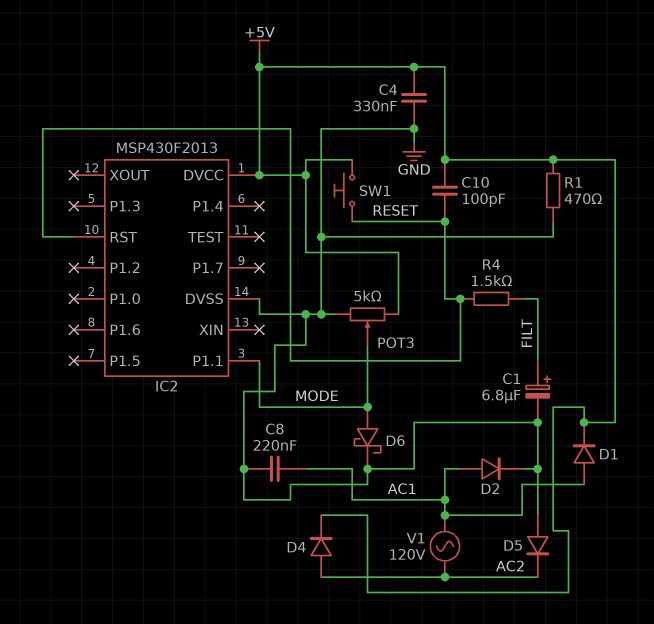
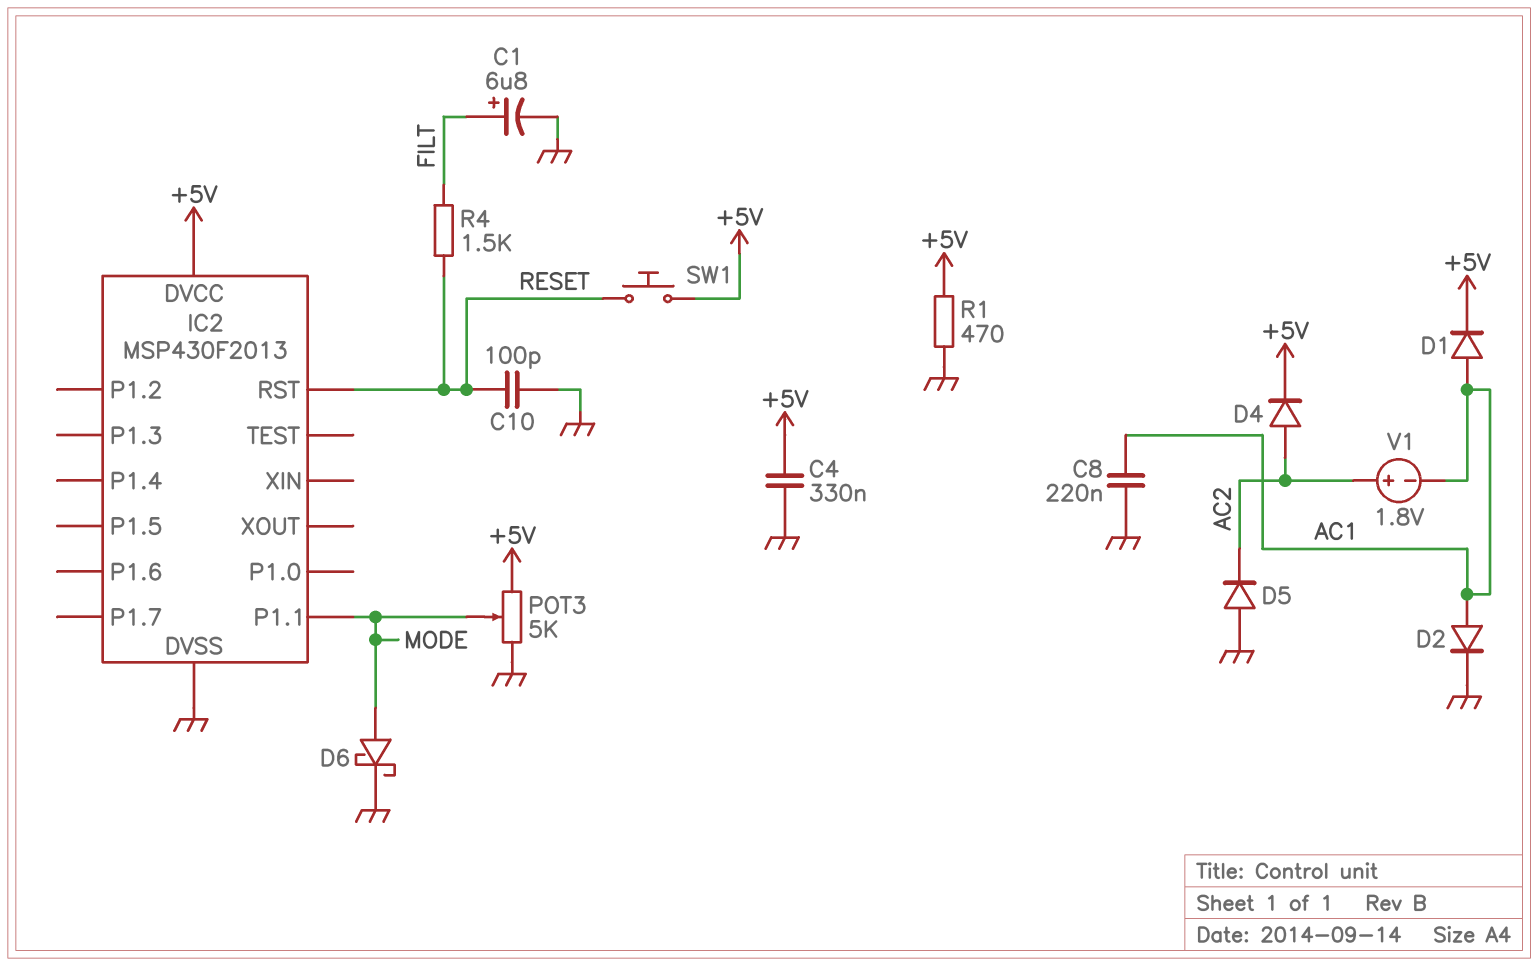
C10: 100pF (+5V, RESET) -> 100pF (GND, RESET)
V1: AC 120V (AC1, AC2) -> 1.8V (plus AC2, minus AC1)

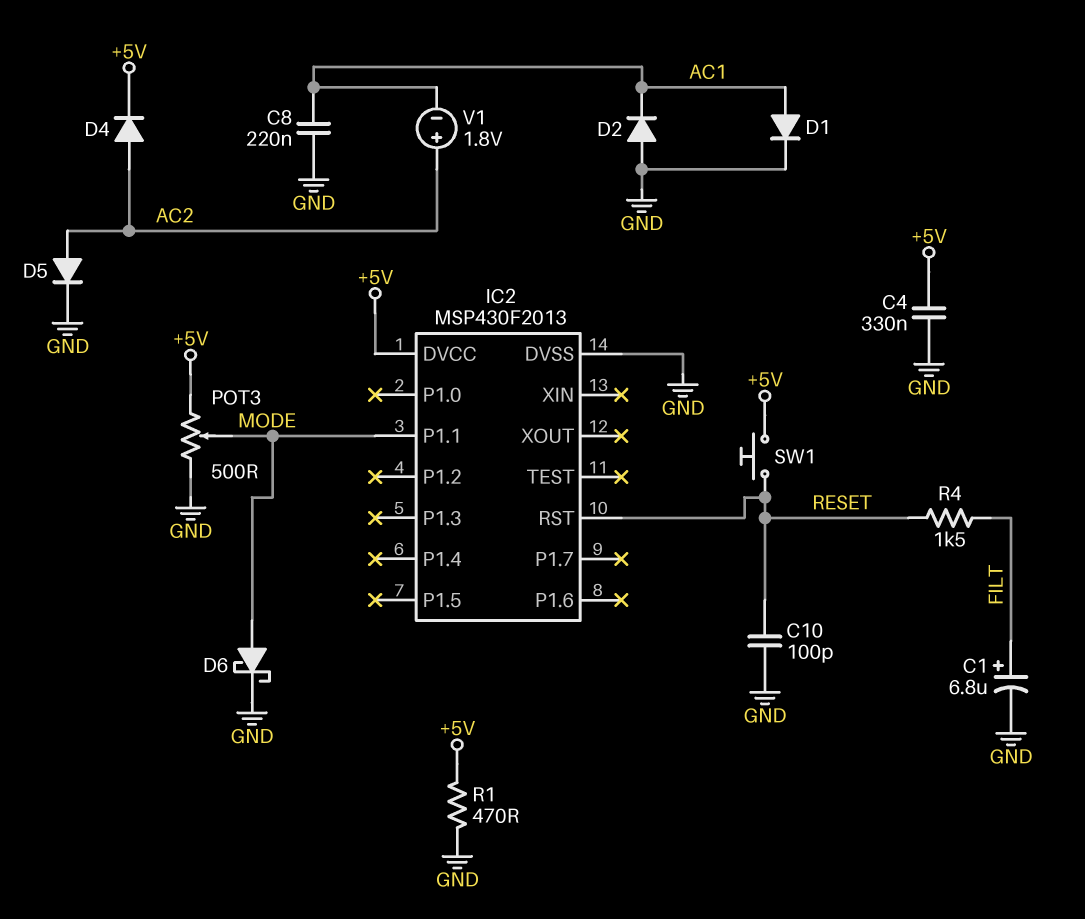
D1: diode (A AC1, K +5V) -> diode (A AC1, K GND)
D2: diode (A AC1, K GND) -> diode (A GND, K AC1)
D5: diode (A GND, K AC2) -> diode (A AC2, K GND)
POT3: 5k (+5V, GND, wiper MODE) -> 500 (+5V, GND, wiper MODE)

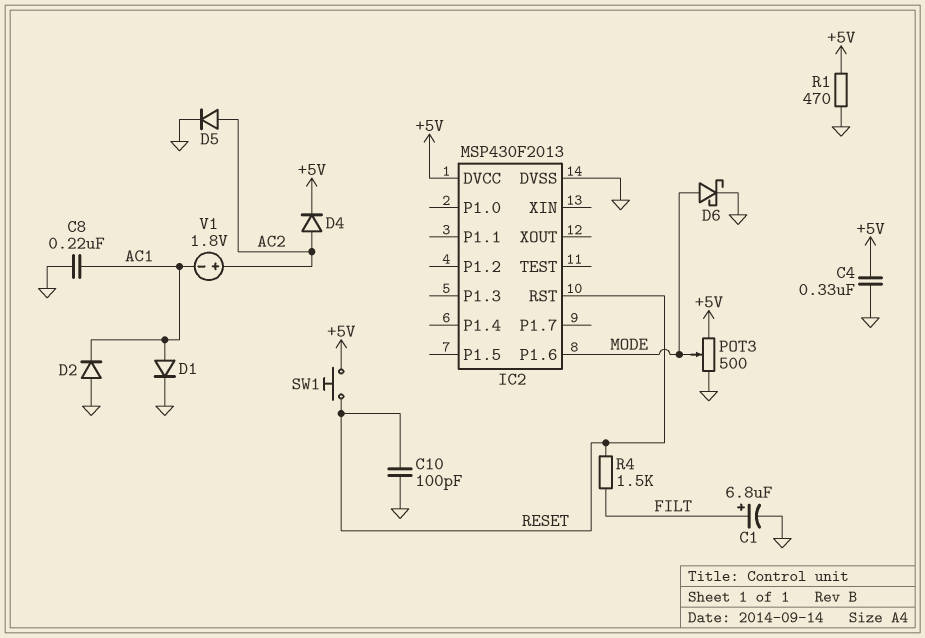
IC2 pin P1.1: MODE -> none
IC2 pin P1.6: none -> MODE

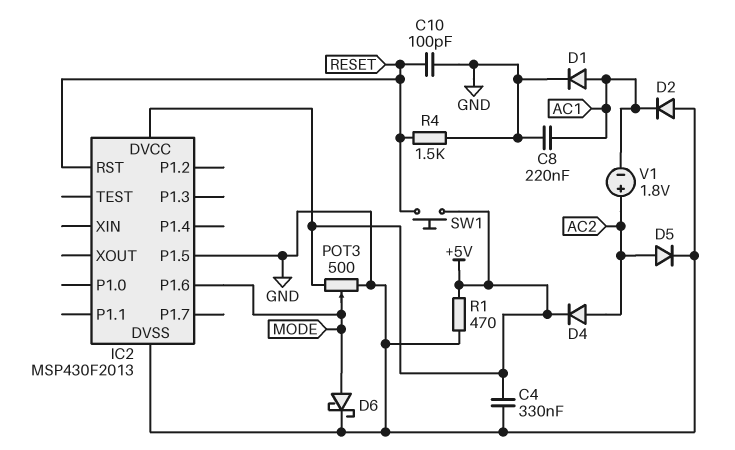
C1: 6.8uF (plus FILT, minus GND) -> none
IC2 pin P1.5: none -> GND
R4: 1.5k (FILT, RESET) -> 1.5k (GND, RESET)

